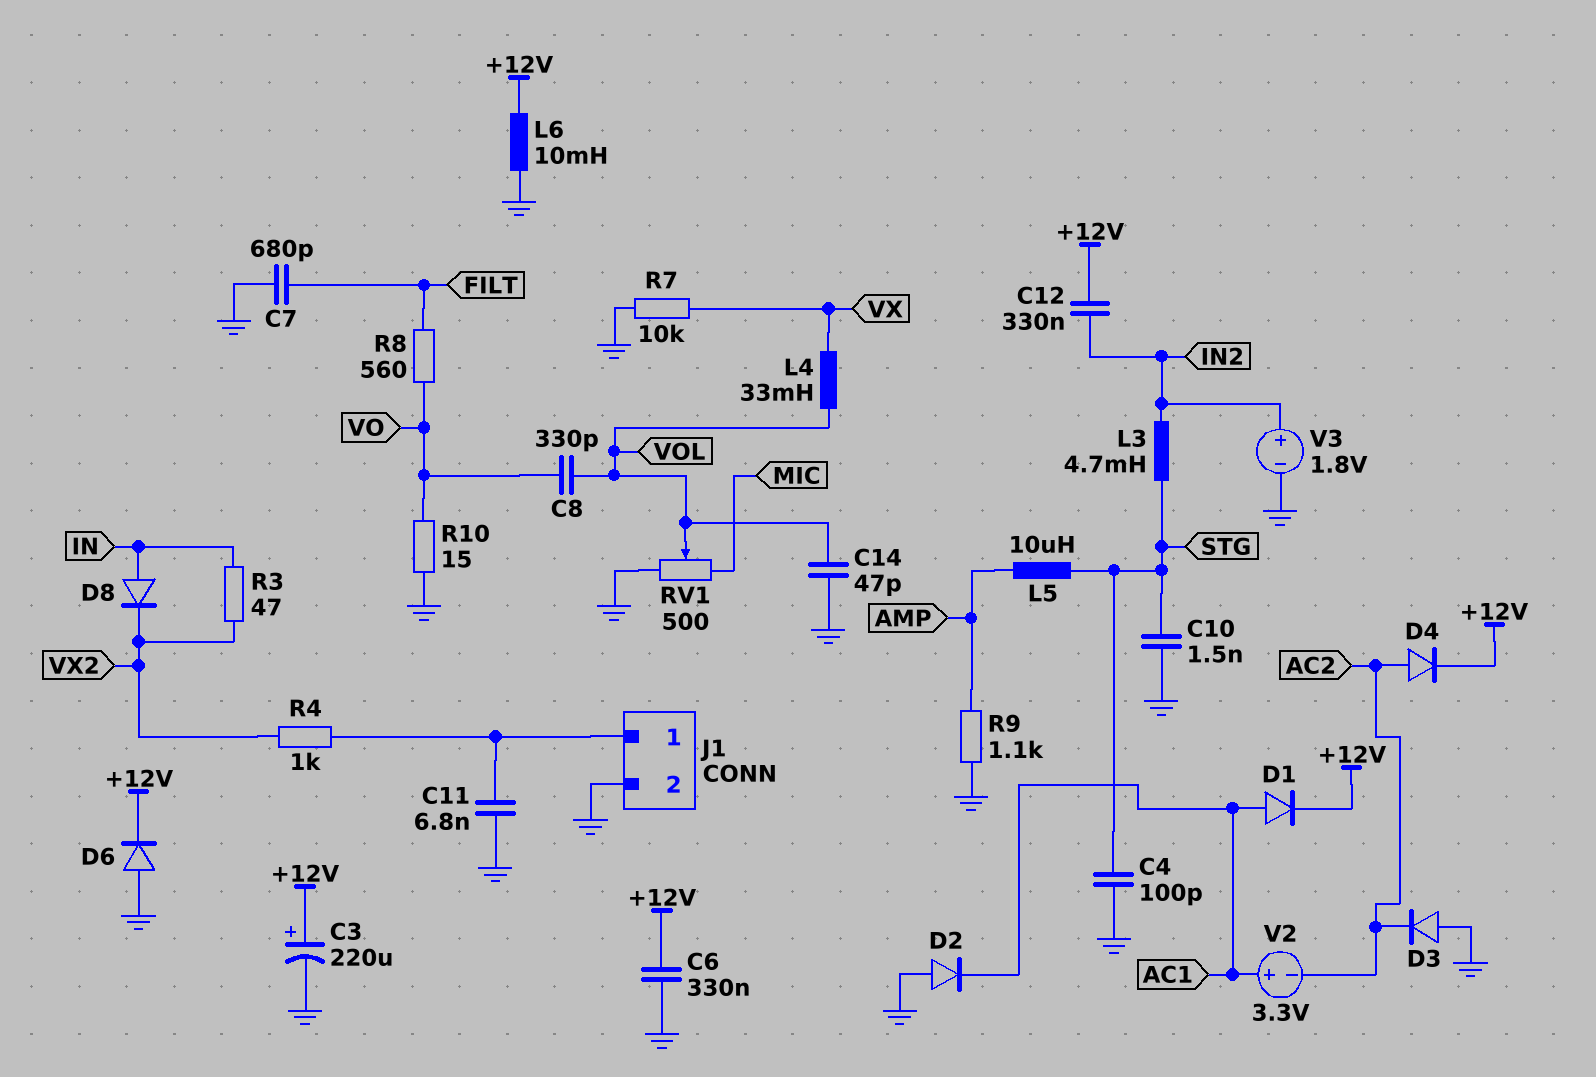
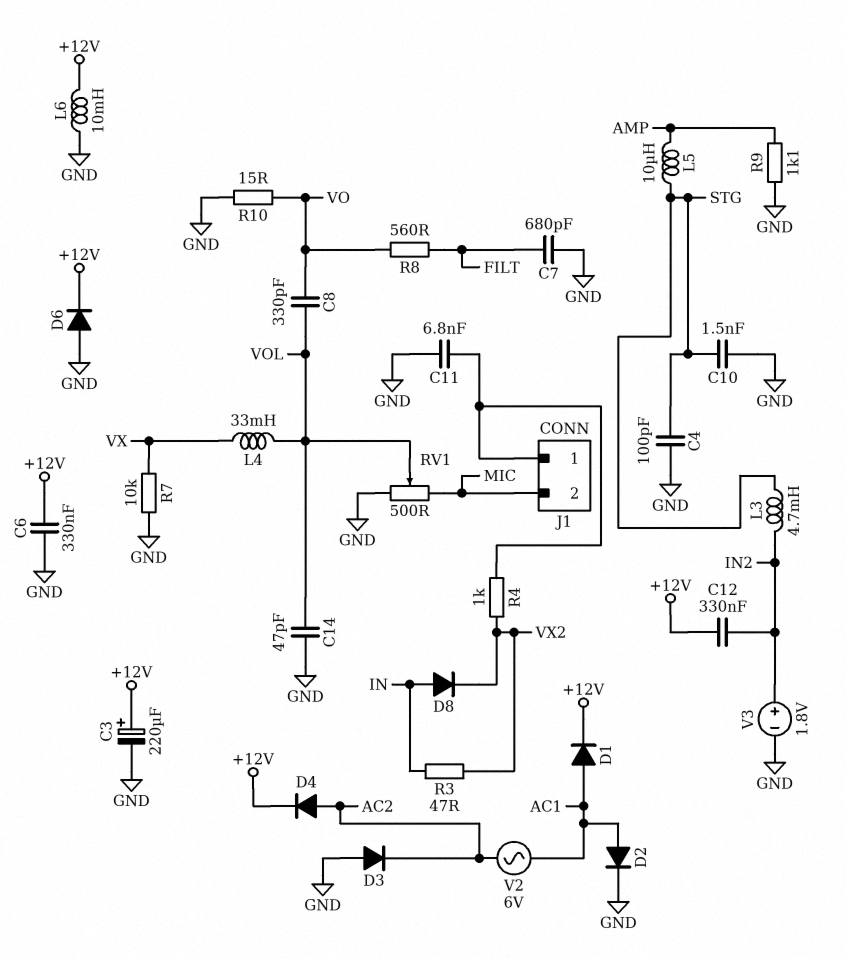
D2: diode (A GND, K AC1) -> diode (A AC1, K GND)
J1 pin 2: GND -> MIC
V2: 3.3V (plus AC1, minus AC2) -> AC 6V (AC1, AC2)

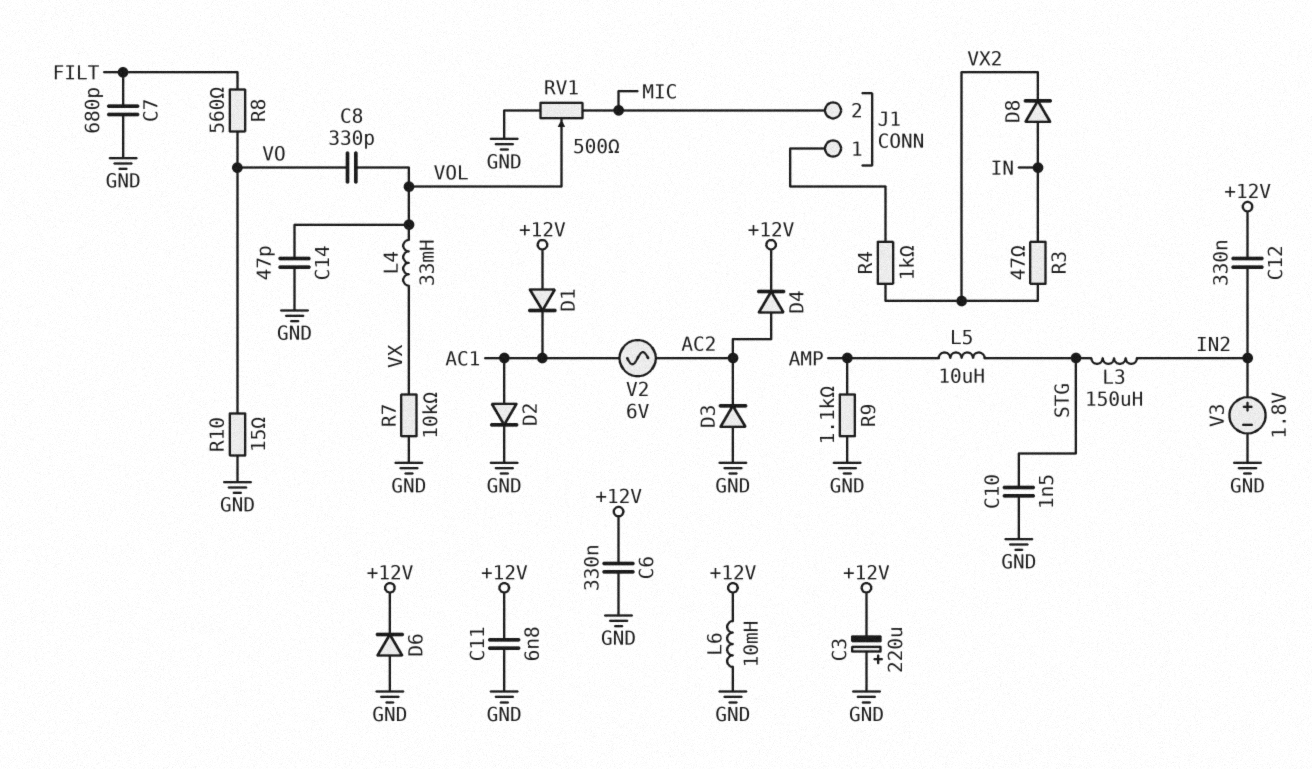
C3: 220uF (plus +12V, minus GND) -> 220uF (plus GND, minus +12V)
C4: 100pF (GND, STG) -> none
C11: 6.8nF (GND, J1/1) -> 6.8nF (+12V, GND)
D1: diode (A AC1, K +12V) -> diode (A +12V, K AC1)
L3: 4.7mH (IN2, STG) -> 150uH (IN2, STG)

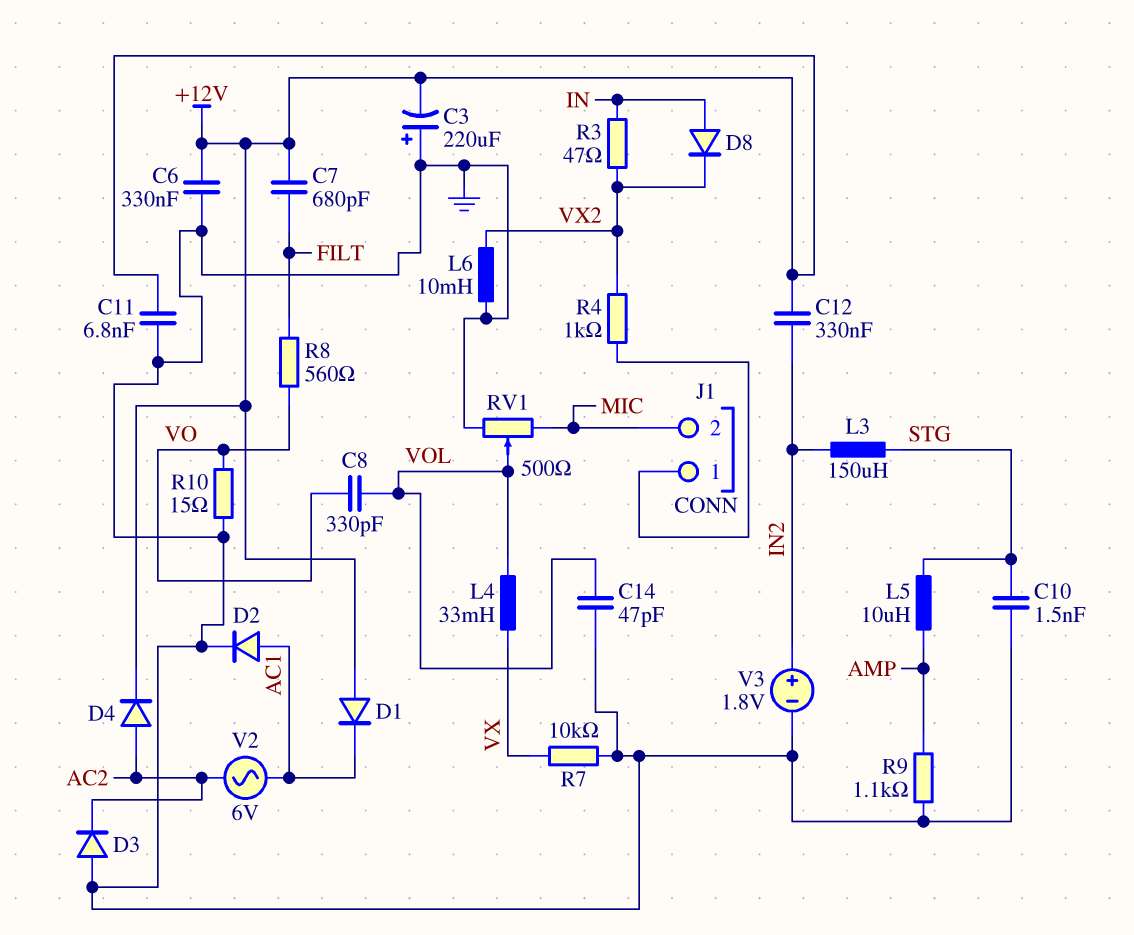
C7: 680pF (FILT, GND) -> 680pF (+12V, FILT)
D6: diode (A GND, K +12V) -> none
L6: 10mH (+12V, GND) -> 10mH (GND, VX2)

